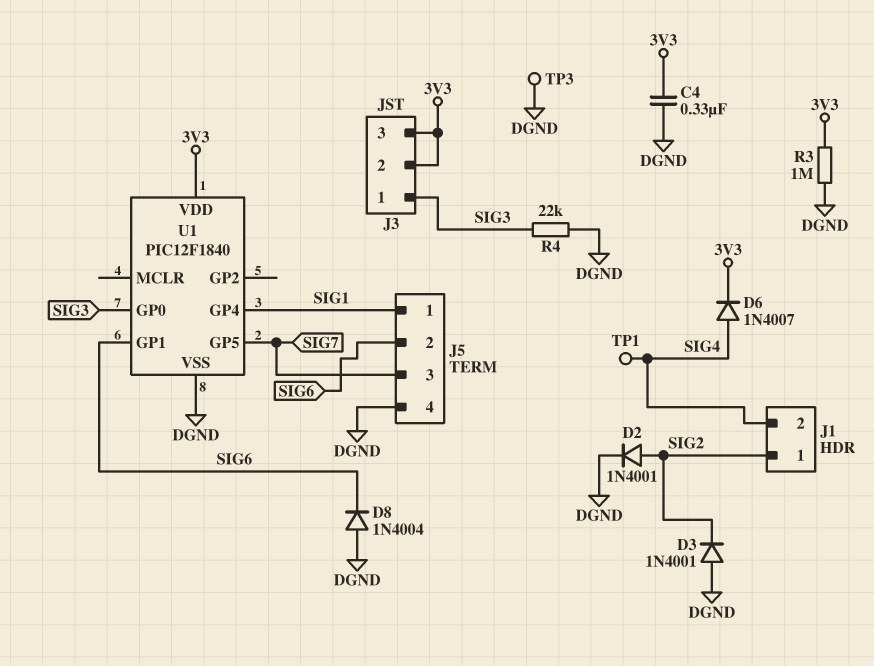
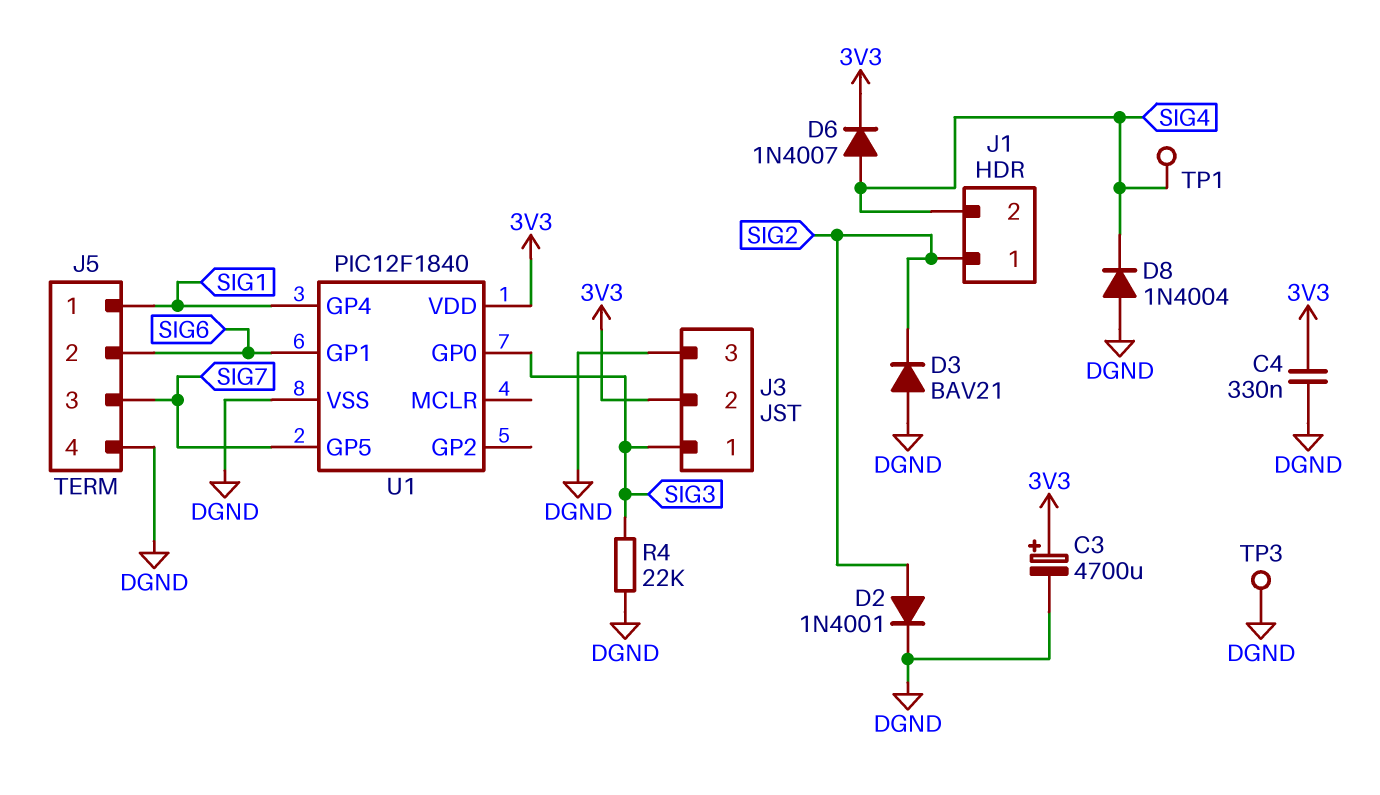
C3: none -> 4700uF (plus 3V3, minus DGND)
D3: diode 1N4001 (A DGND, K SIG2) -> diode BAV21 (A DGND, K SIG2)
D8: diode 1N4004 (A DGND, K SIG6) -> diode 1N4004 (A DGND, K SIG4)
J3 pin 3: 3V3 -> DGND
R3: 1M (3V3, DGND) -> none

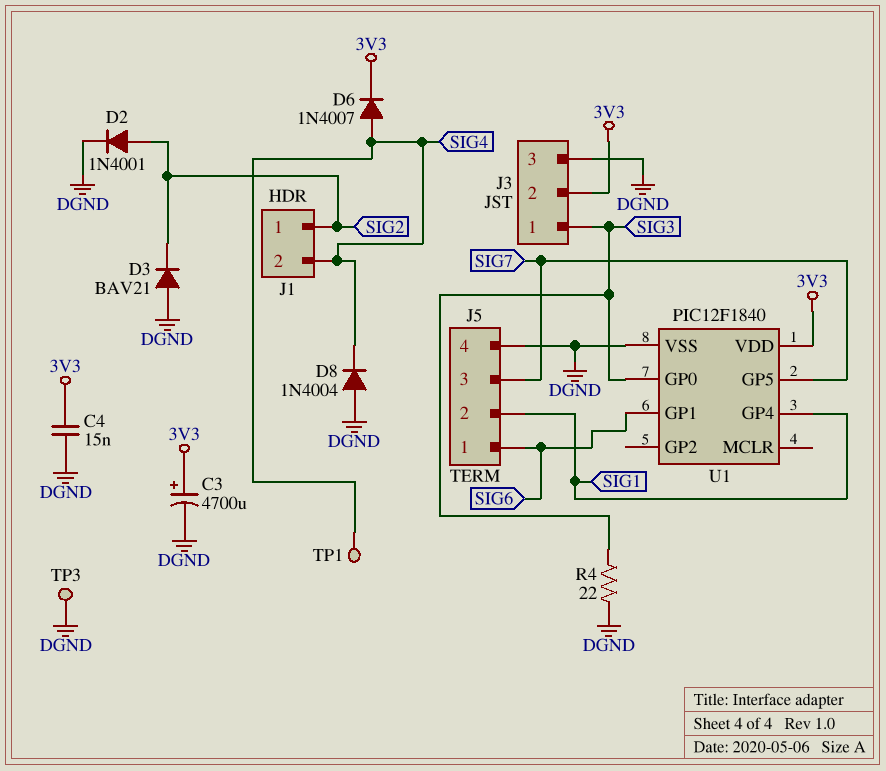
C4: 330nF (3V3, DGND) -> 15nF (3V3, DGND)
J5 pin 1: SIG1 -> SIG6
J5 pin 2: SIG6 -> SIG1
R4: 22k (DGND, SIG3) -> 22 (DGND, SIG3)

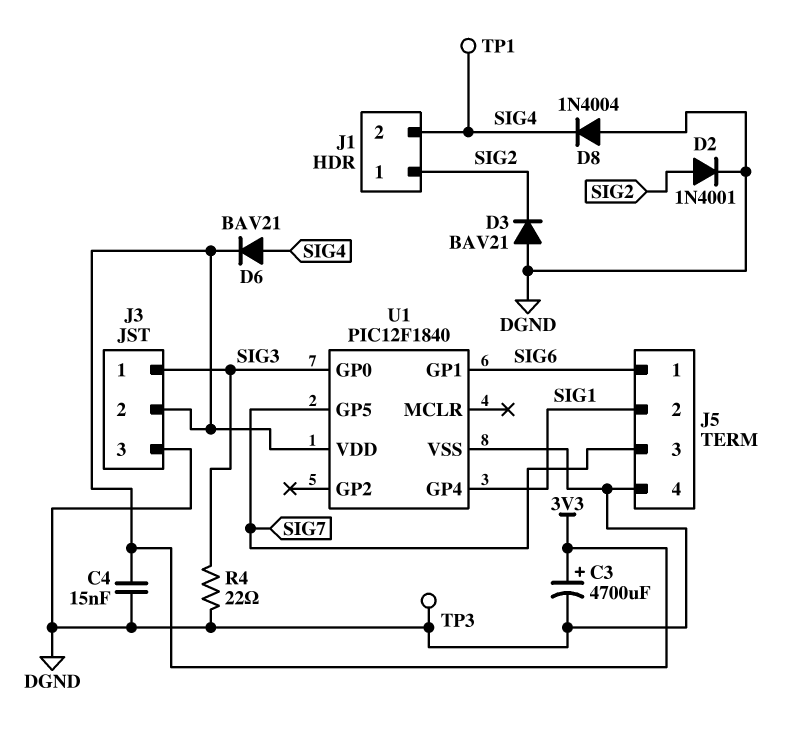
D6: diode 1N4007 (A SIG4, K 3V3) -> diode BAV21 (A SIG4, K 3V3)

